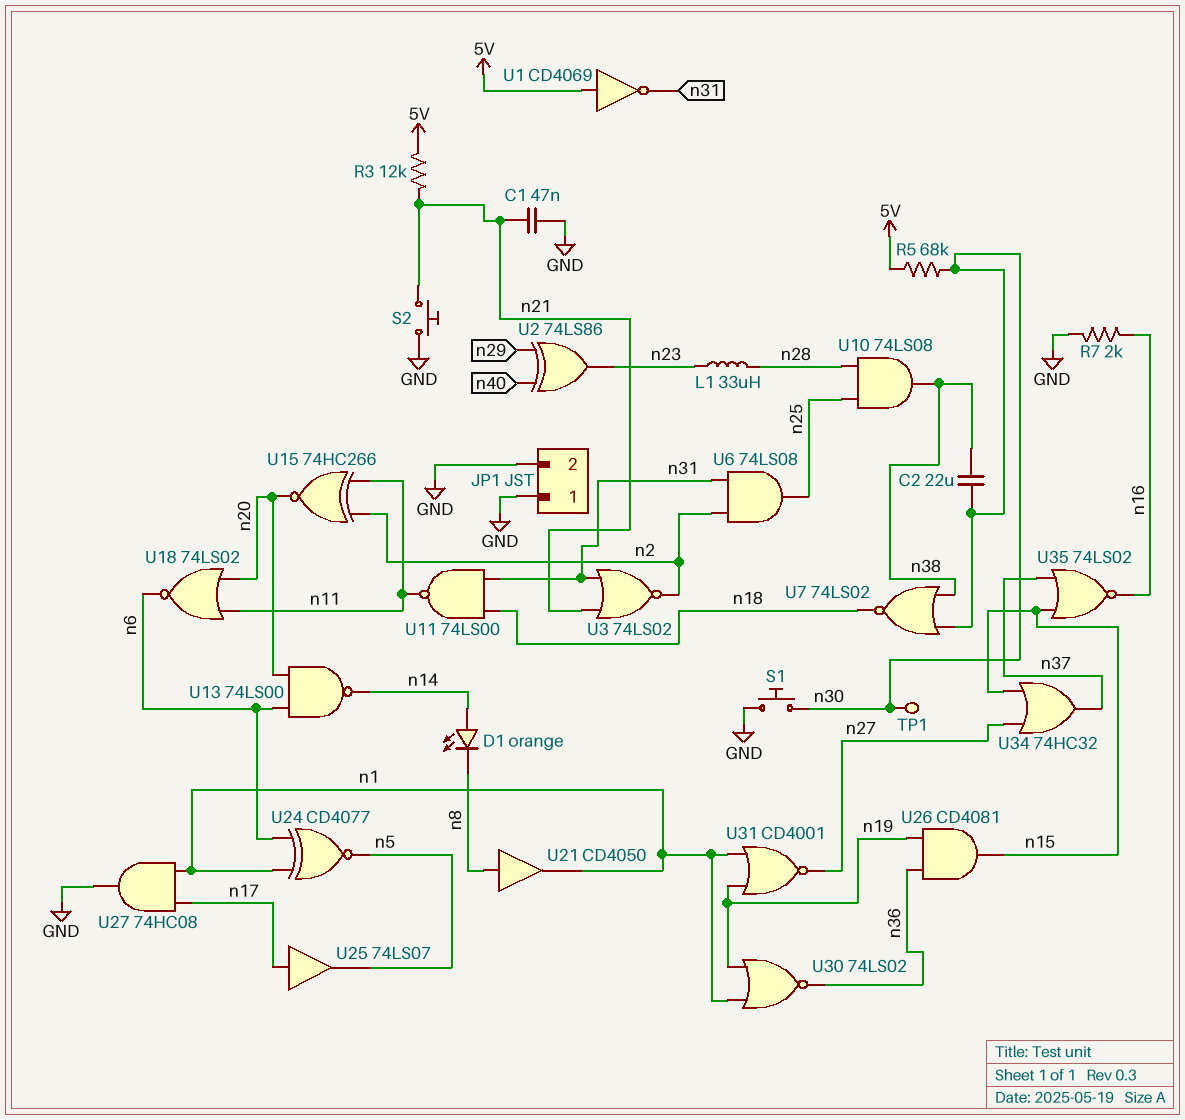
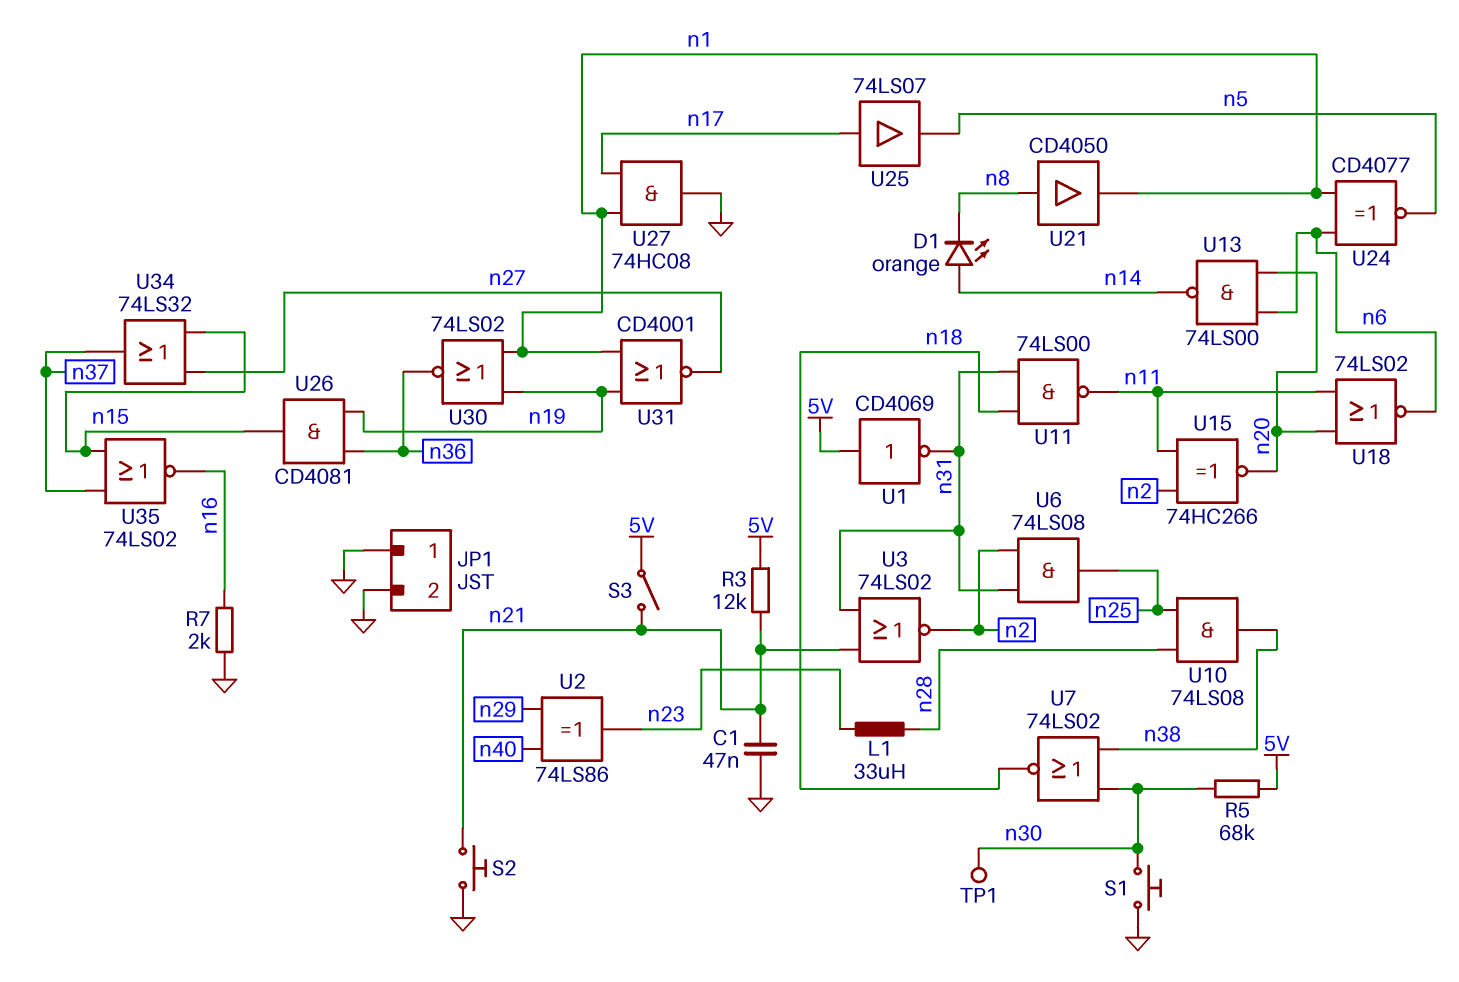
C2: 22uF (n30, n38) -> none
S3: none -> switch (5V, n21)
U34: OR 74HC32 (in n15, in n27, out n37) -> OR 74LS32 (in n15, in n27, out n37)

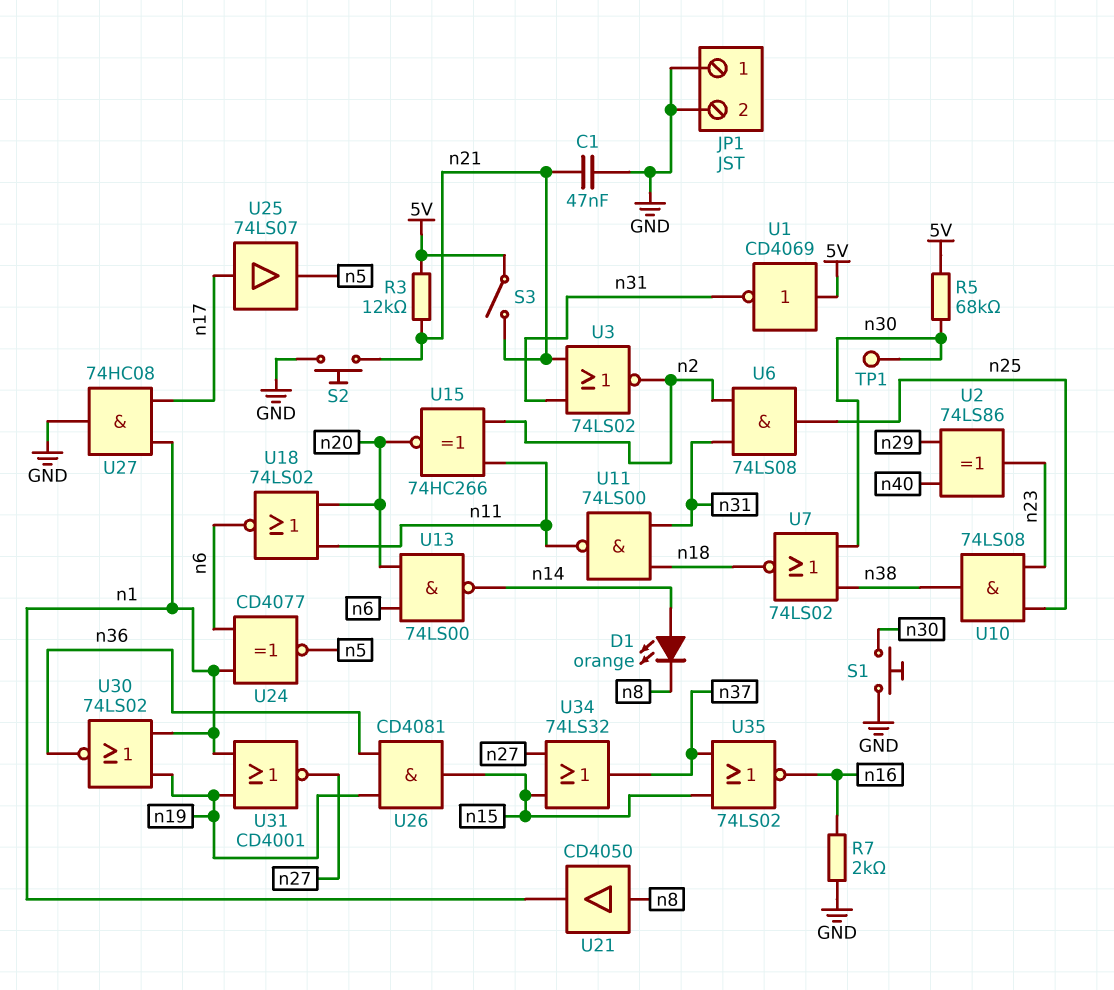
L1: 33uH (n23, n28) -> none
U10: AND 74LS08 (in n25, in n28, out n38) -> AND 74LS08 (in n23, in n25, out n38)

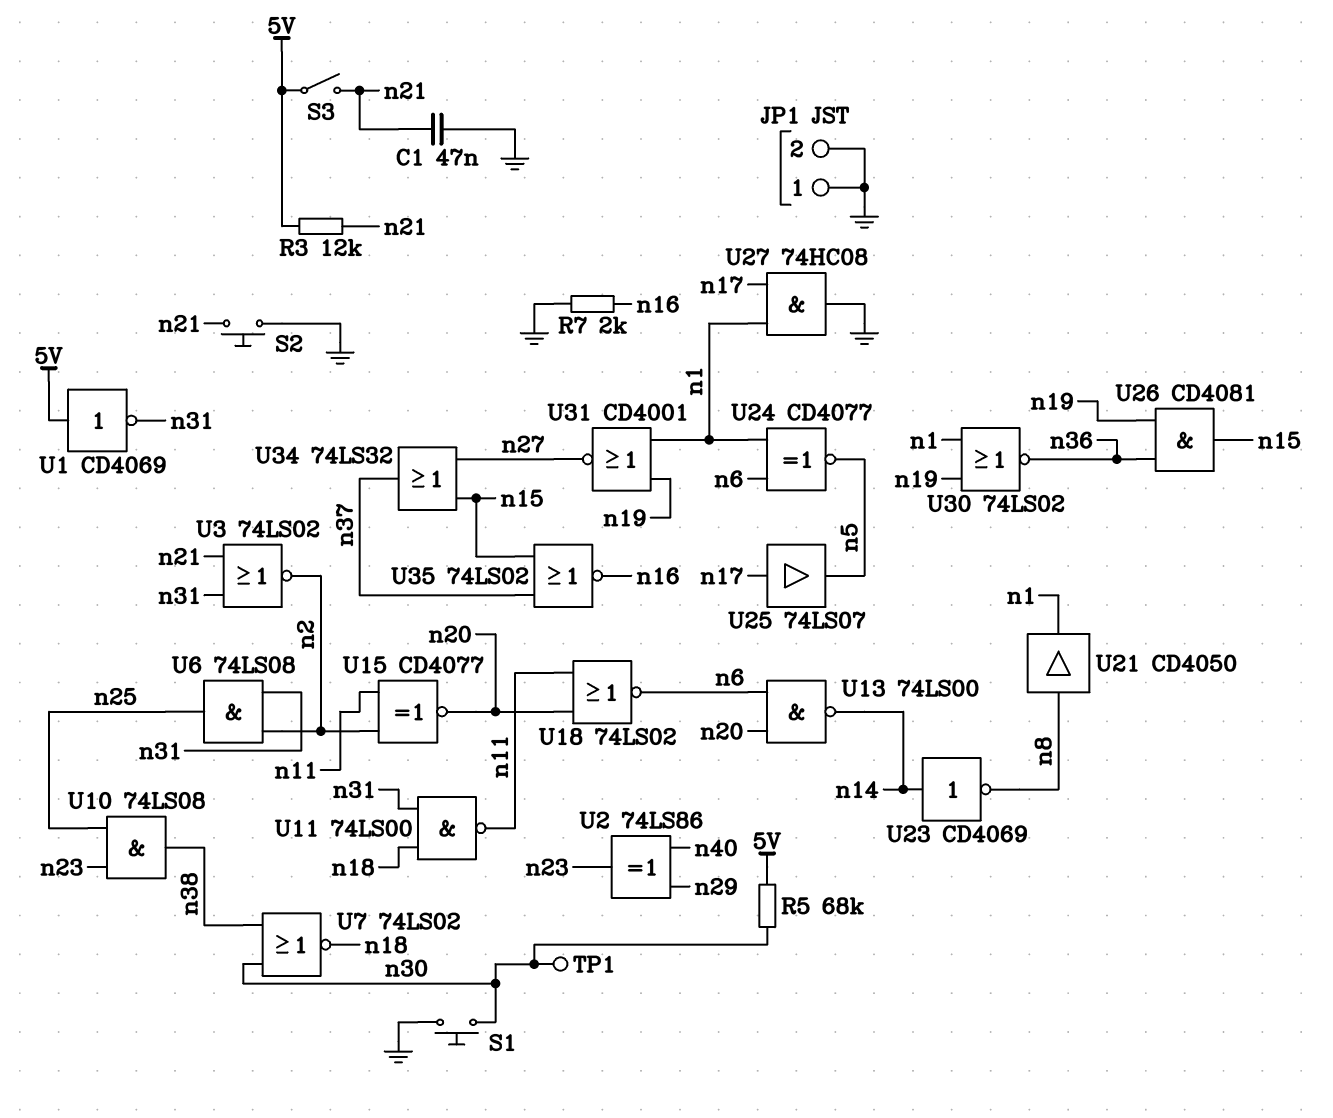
D1: LED orange (A n14, K n8) -> none
U15: XNOR 74HC266 (in n2, in n11, out n20) -> XNOR CD4077 (in n2, in n11, out n20)
U23: none -> NOT CD4069 (in n14, out n8)

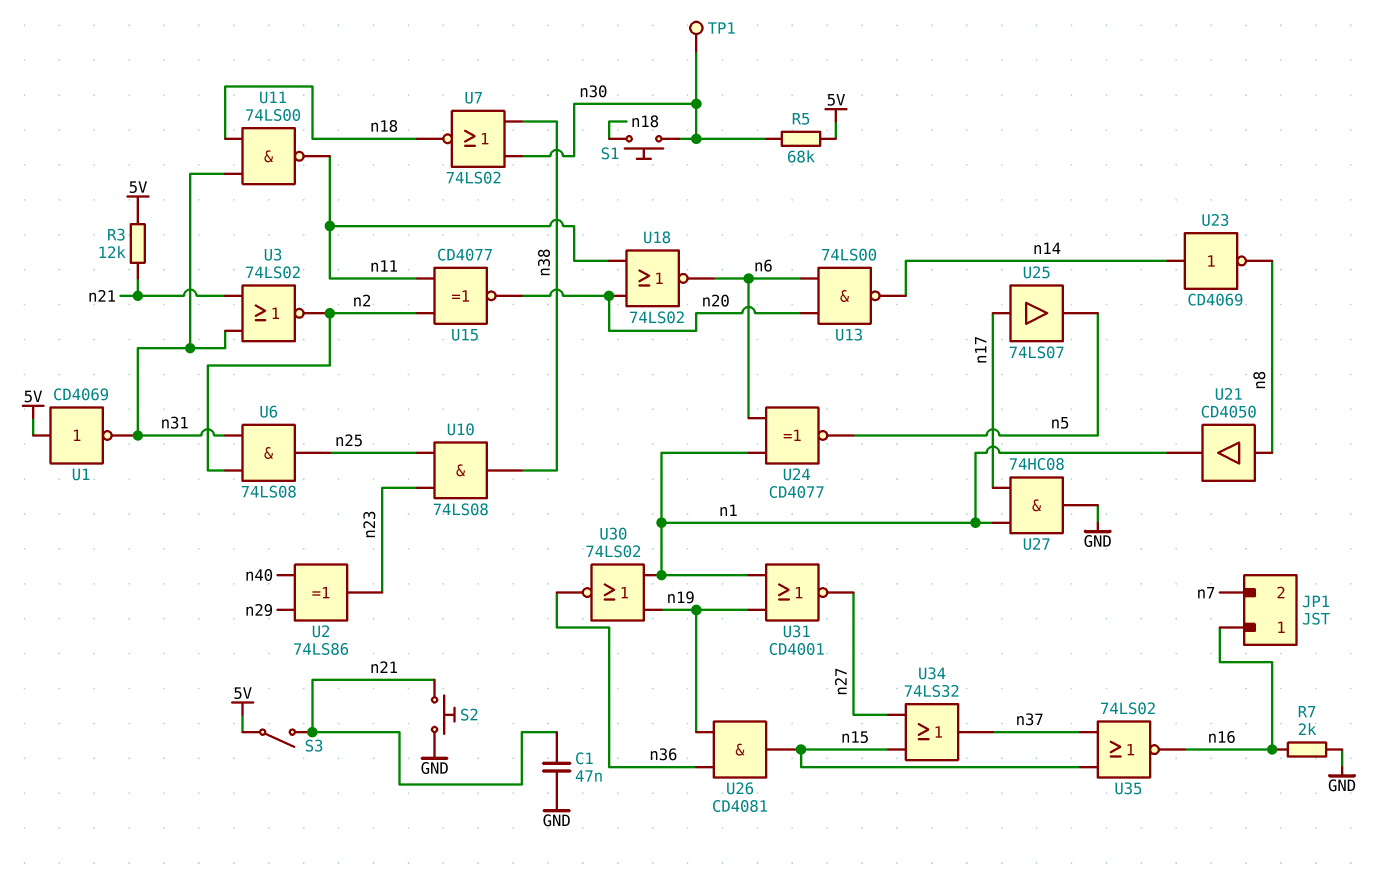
JP1 pin 1: GND -> n16
JP1 pin 2: GND -> n7
S1: button (GND, n30) -> button (n18, n30)

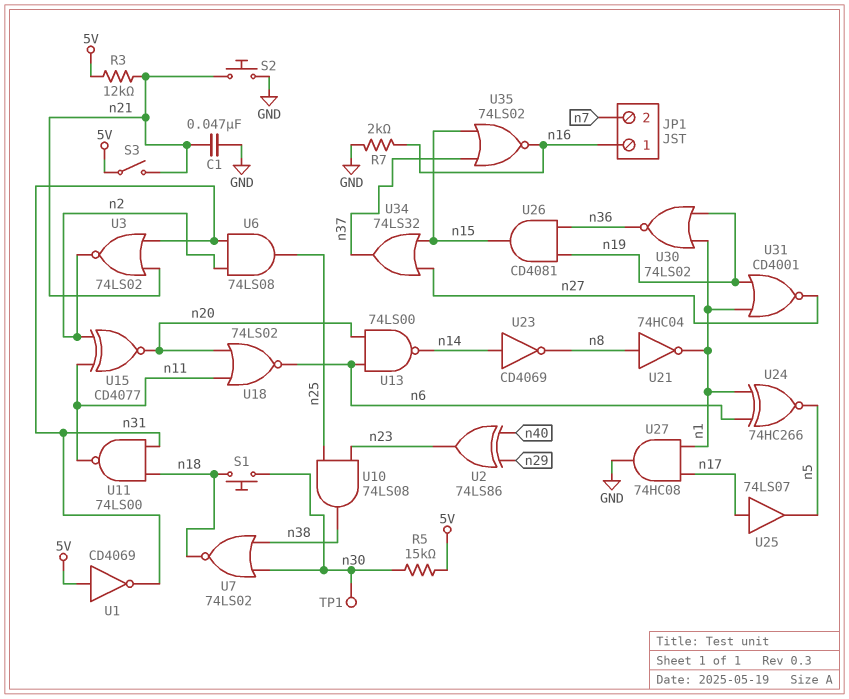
R5: 68k (5V, n30) -> 15k (5V, n30)
U21: buffer CD4050 (in n8, out n1) -> NOT 74HC04 (in n8, out n1)
U24: XNOR CD4077 (in n1, in n6, out n5) -> XNOR 74HC266 (in n1, in n6, out n5)

